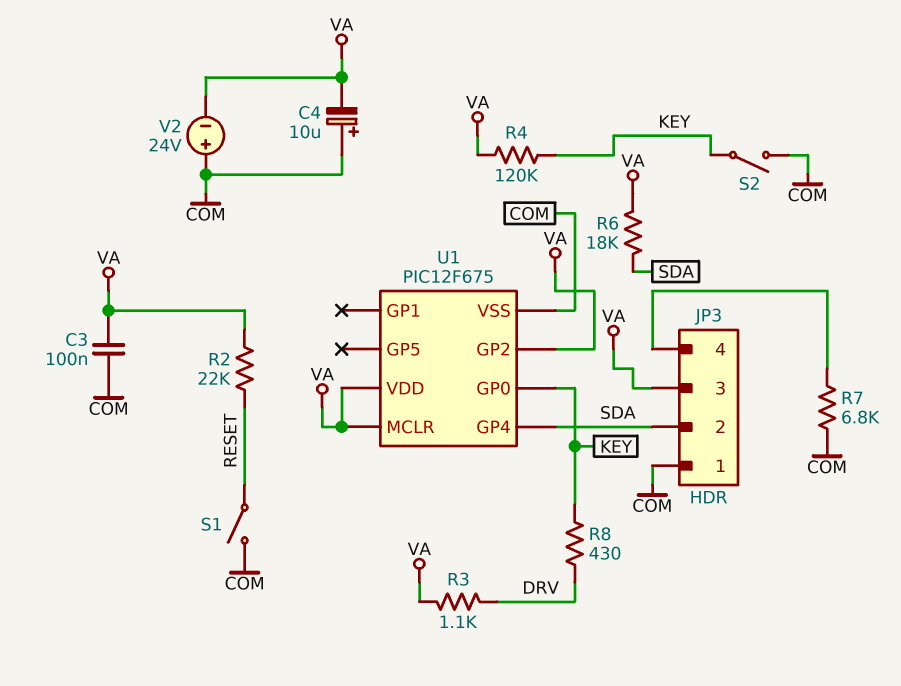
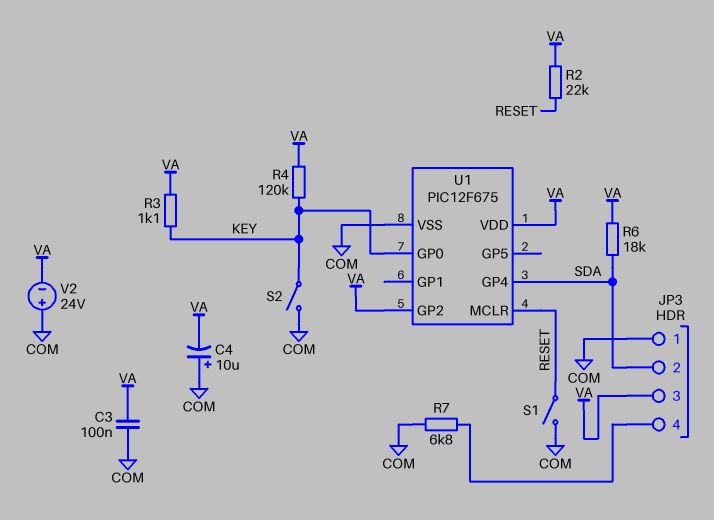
R3: 1.1k (DRV, VA) -> 1.1k (KEY, VA)
R8: 430 (DRV, KEY) -> none
U1 pin MCLR: VA -> RESET

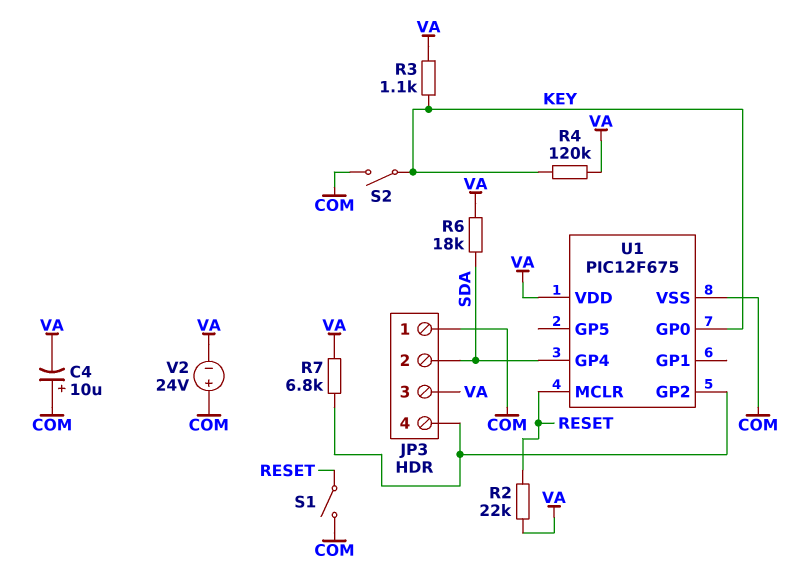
C3: 100nF (COM, VA) -> none
R7: 6.8k (COM, JP3/4) -> 6.8k (JP3/4, VA)
U1 pin GP2: VA -> JP3/4

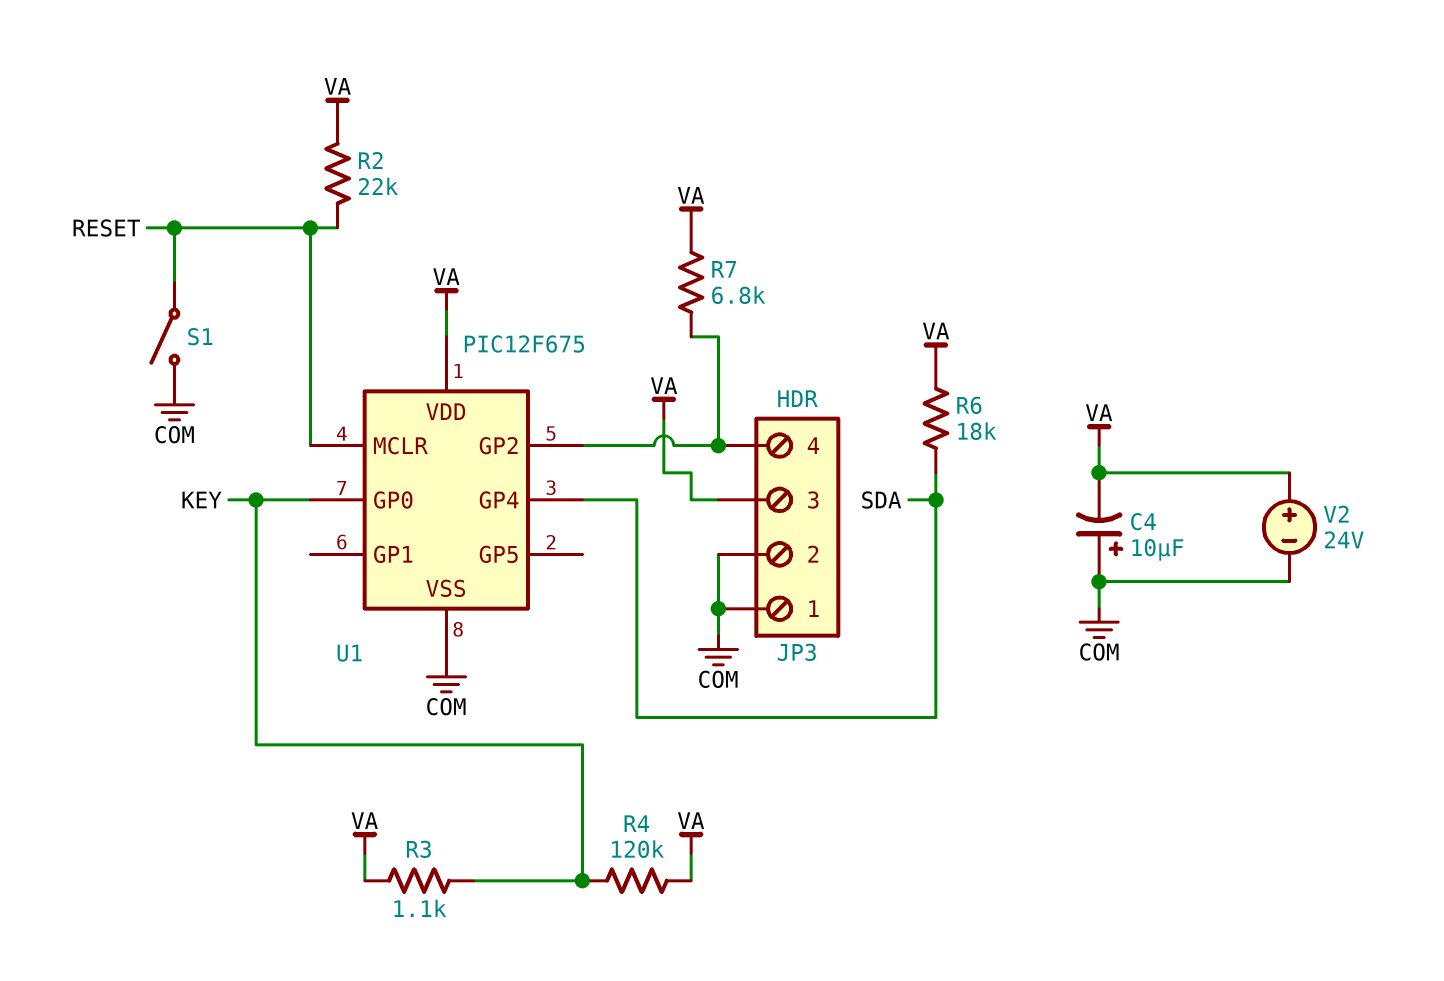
JP3 pin 2: SDA -> COM
S2: switch (COM, KEY) -> none
V2: 24V (plus COM, minus VA) -> 24V (plus VA, minus COM)

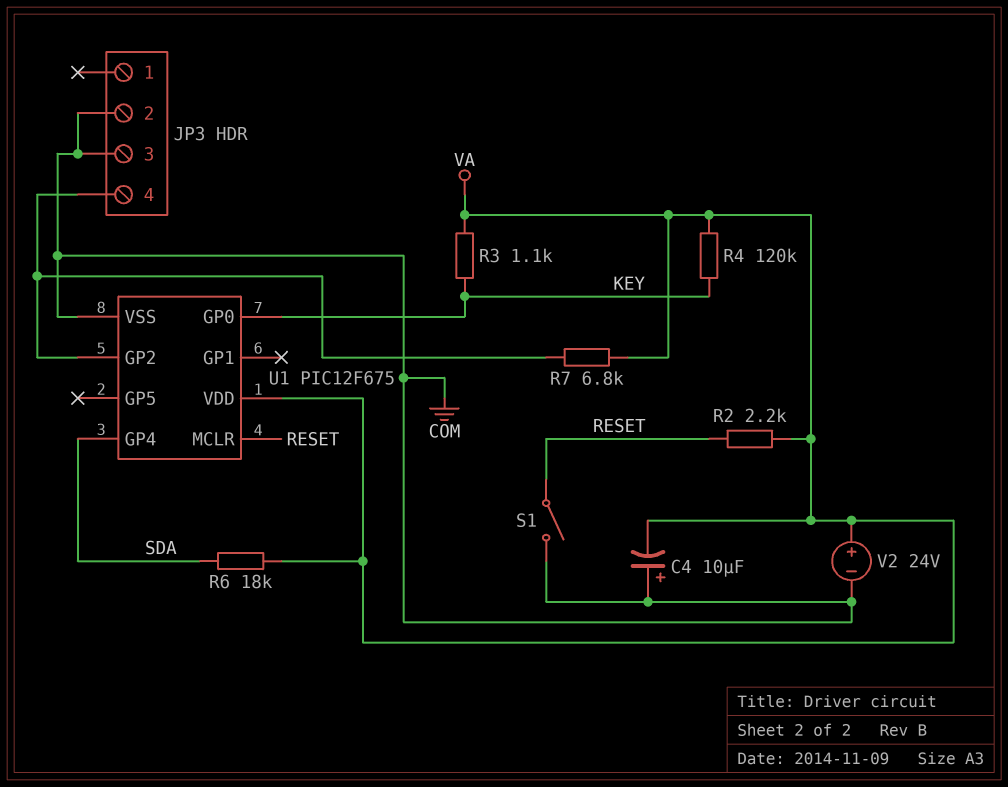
JP3 pin 1: COM -> none
JP3 pin 3: VA -> COM
R2: 22k (RESET, VA) -> 2.2k (RESET, VA)

